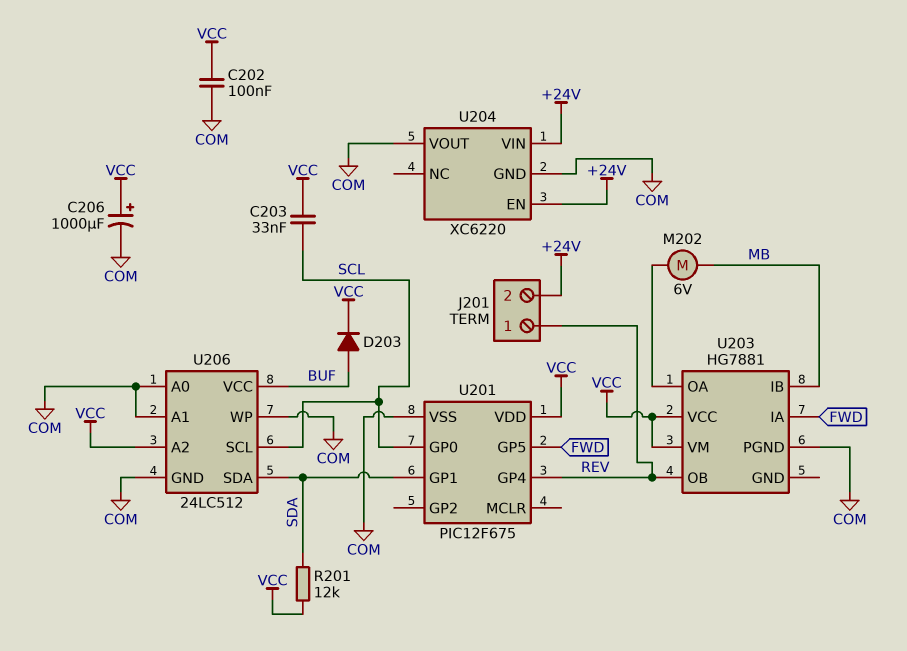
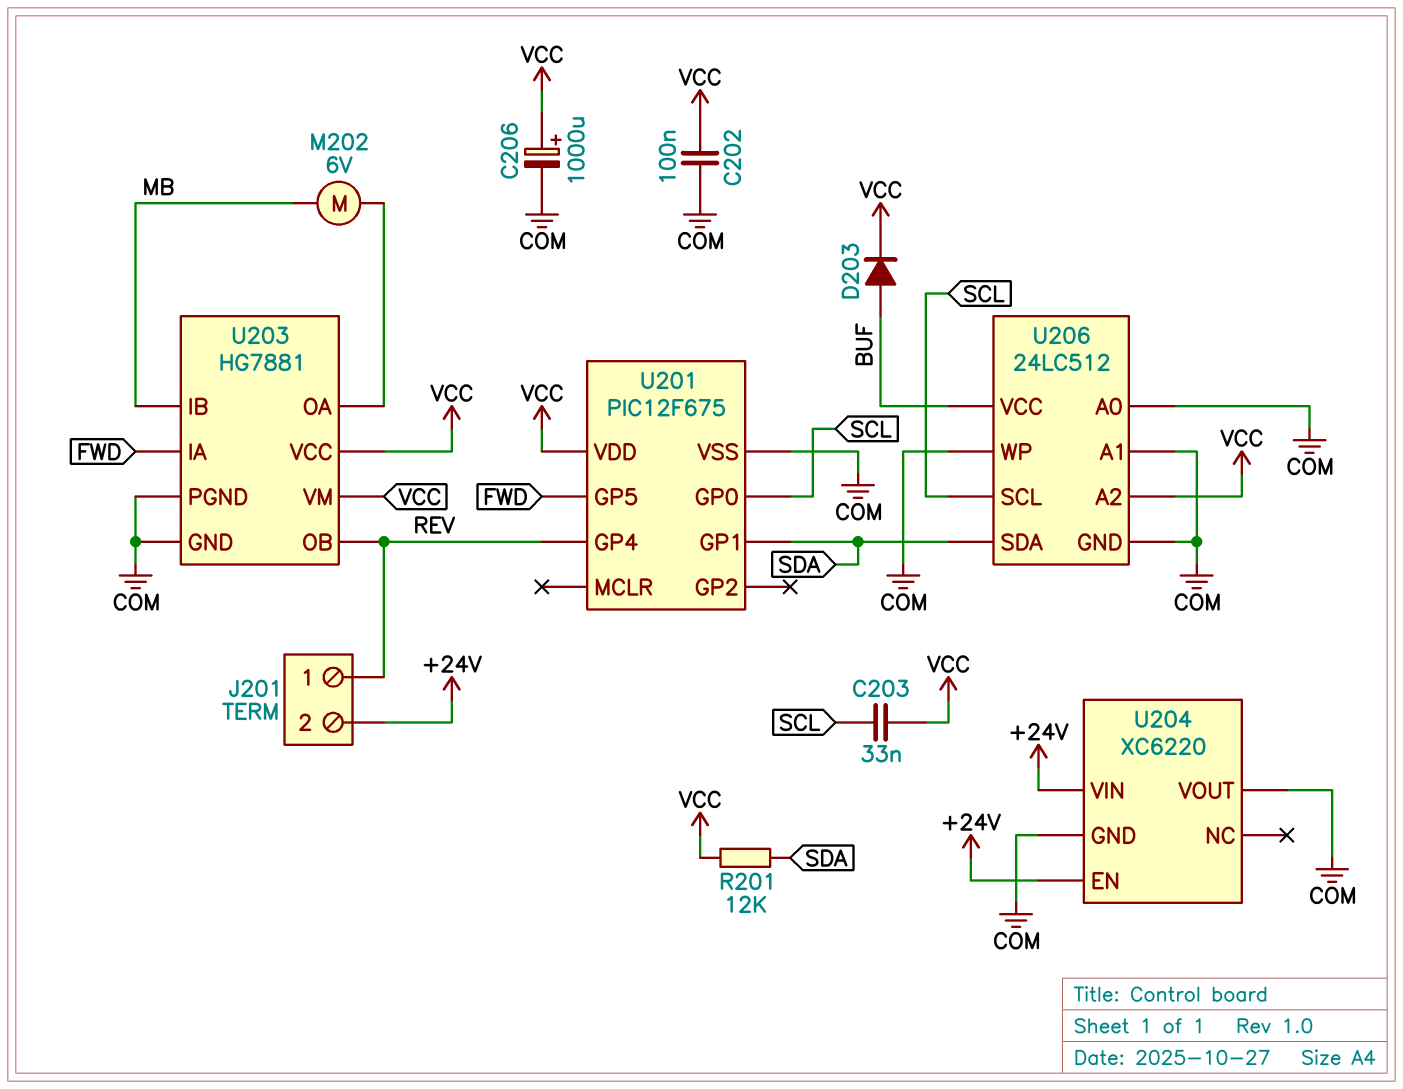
U203 pin GND: none -> COM

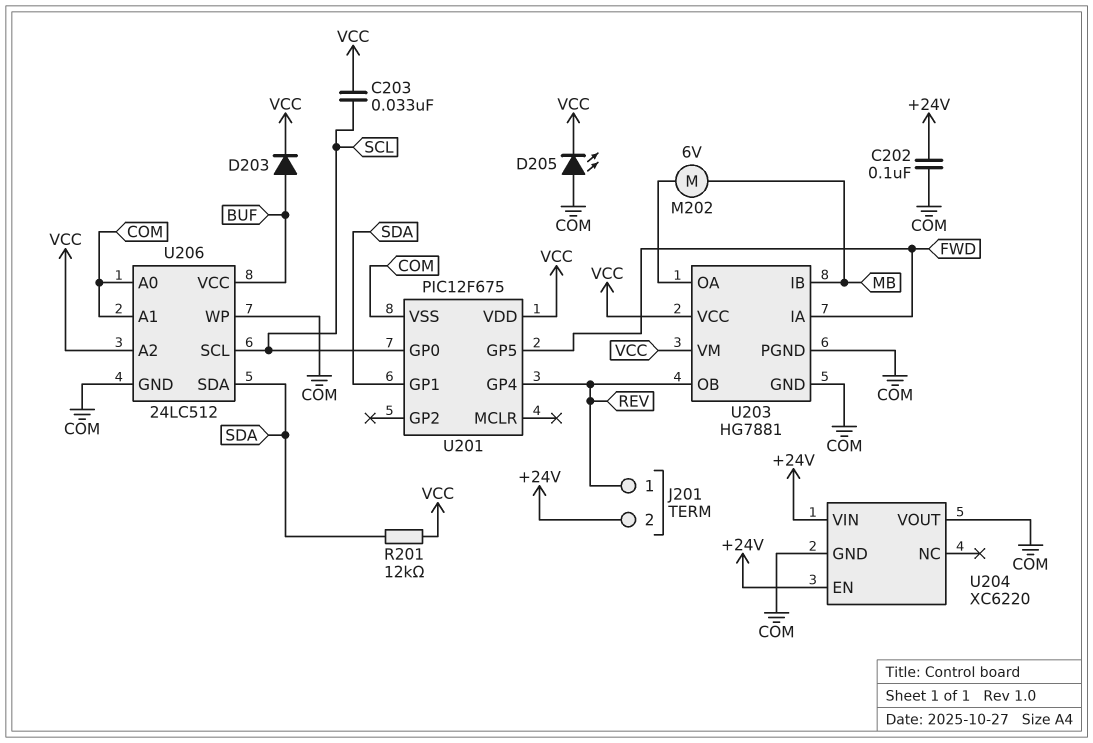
C202: 100nF (COM, VCC) -> 100nF (+24V, COM)
C206: 1000uF (plus VCC, minus COM) -> none
D205: none -> LED (A COM, K VCC)

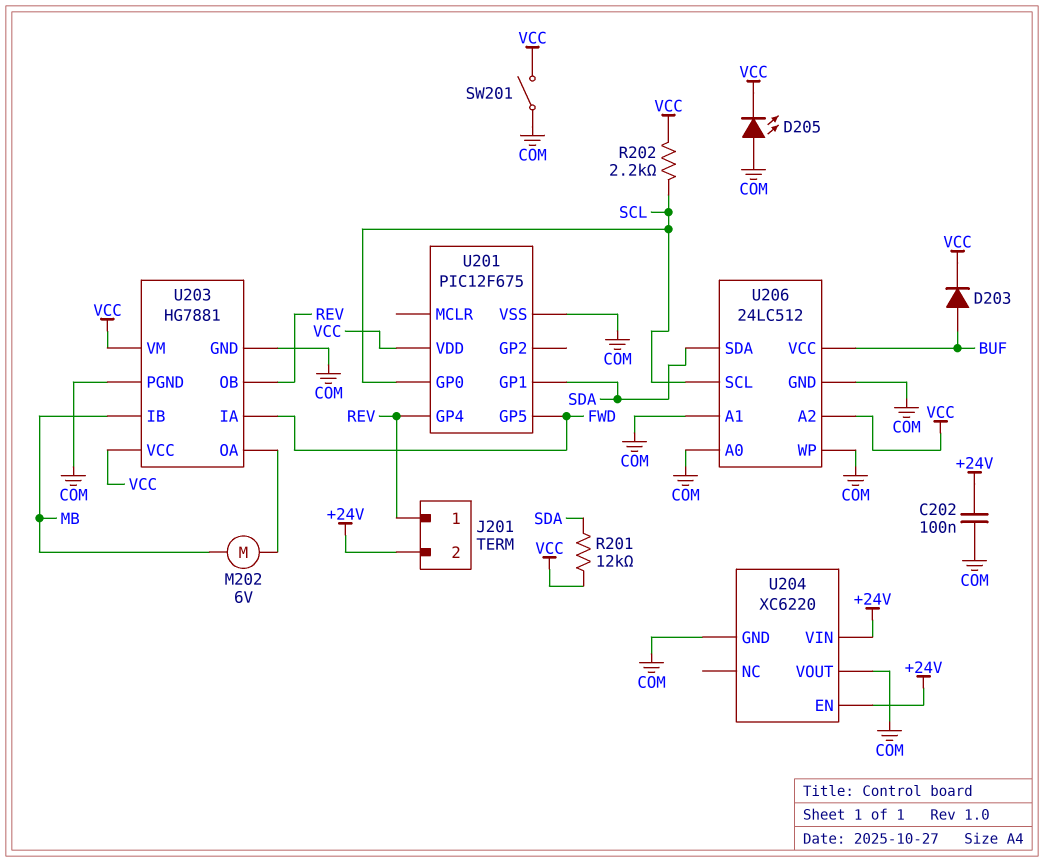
C203: 33nF (SCL, VCC) -> none
R202: none -> 2.2k (SCL, VCC)
SW201: none -> switch (COM, VCC)

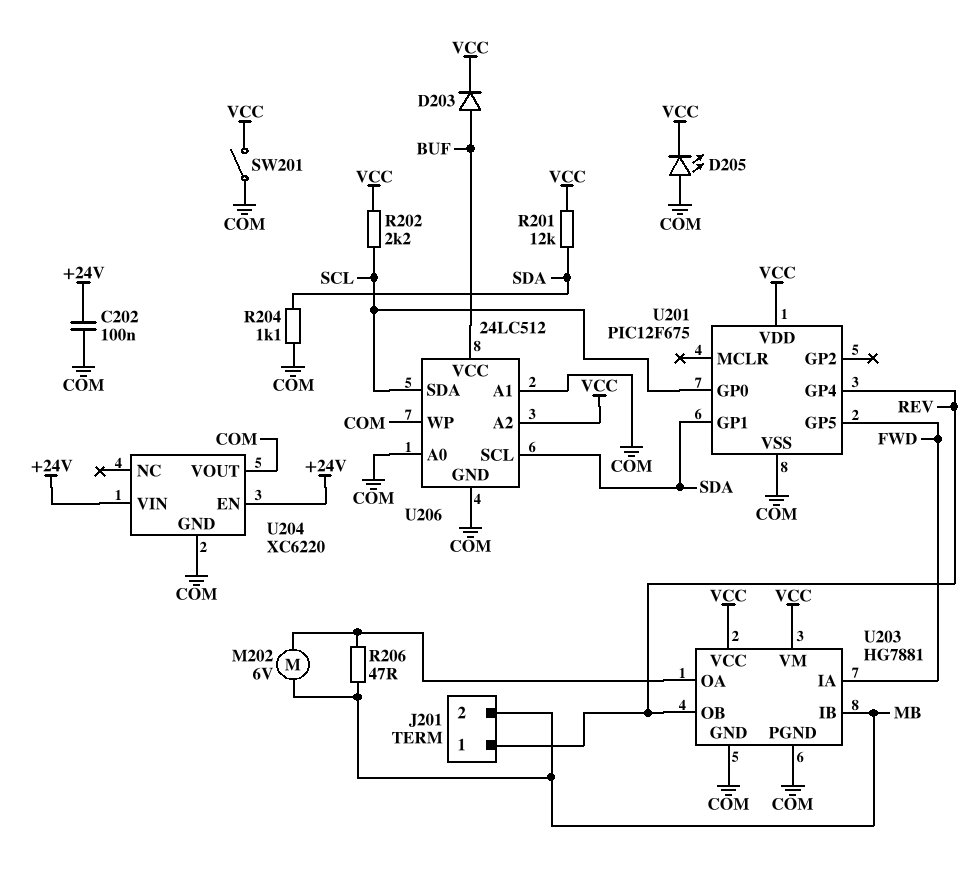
J201 pin 2: +24V -> MB
R204: none -> 1.1k (COM, SDA)
R206: none -> 47 (MB, U203/OA)
U206 pin SCL: SCL -> SDA
U206 pin SDA: SDA -> SCL

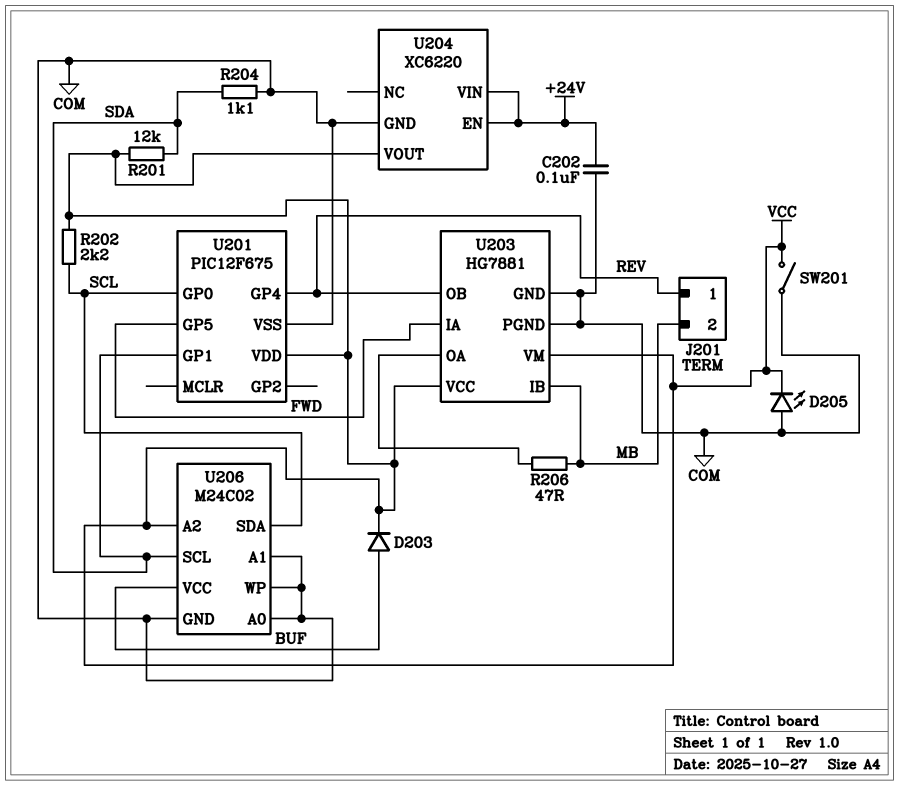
M202: motor 6V (MB, U203/OA) -> none
U204 pin VOUT: COM -> VCC
U206: 24LC512 -> M24C02

